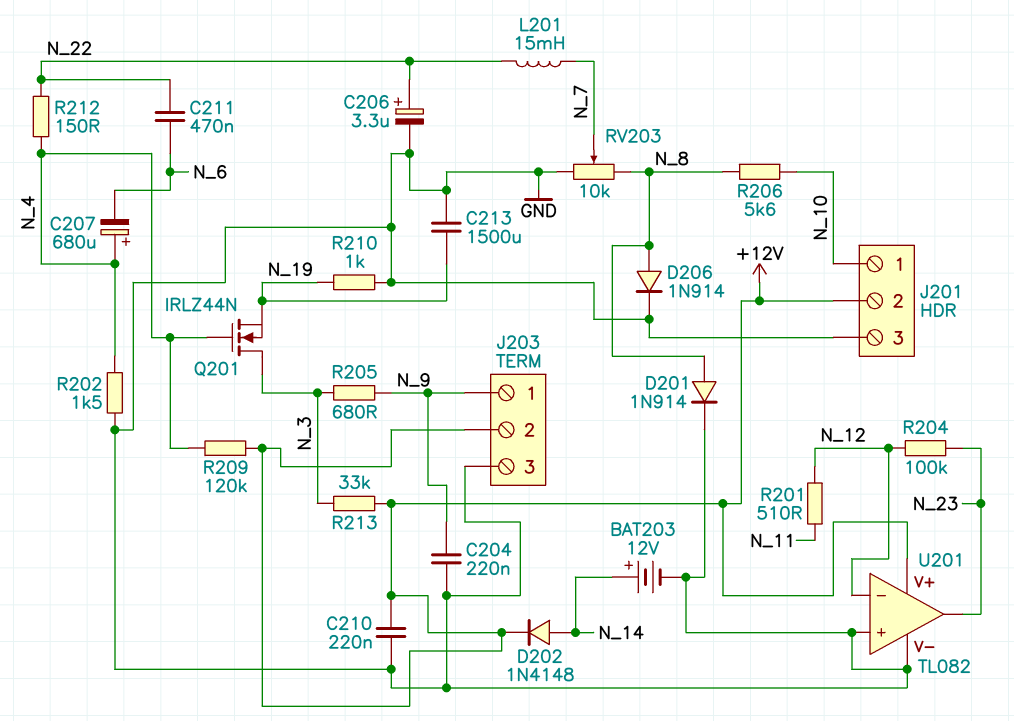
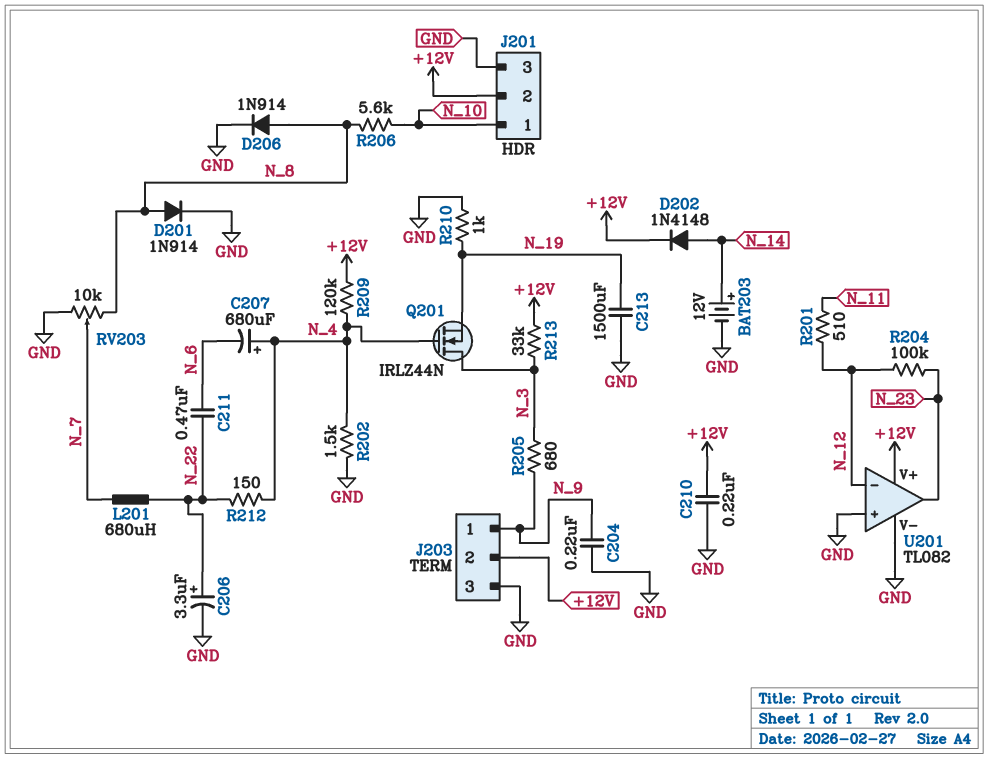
L201: 15mH (N_7, N_22) -> 680uH (N_7, N_22)

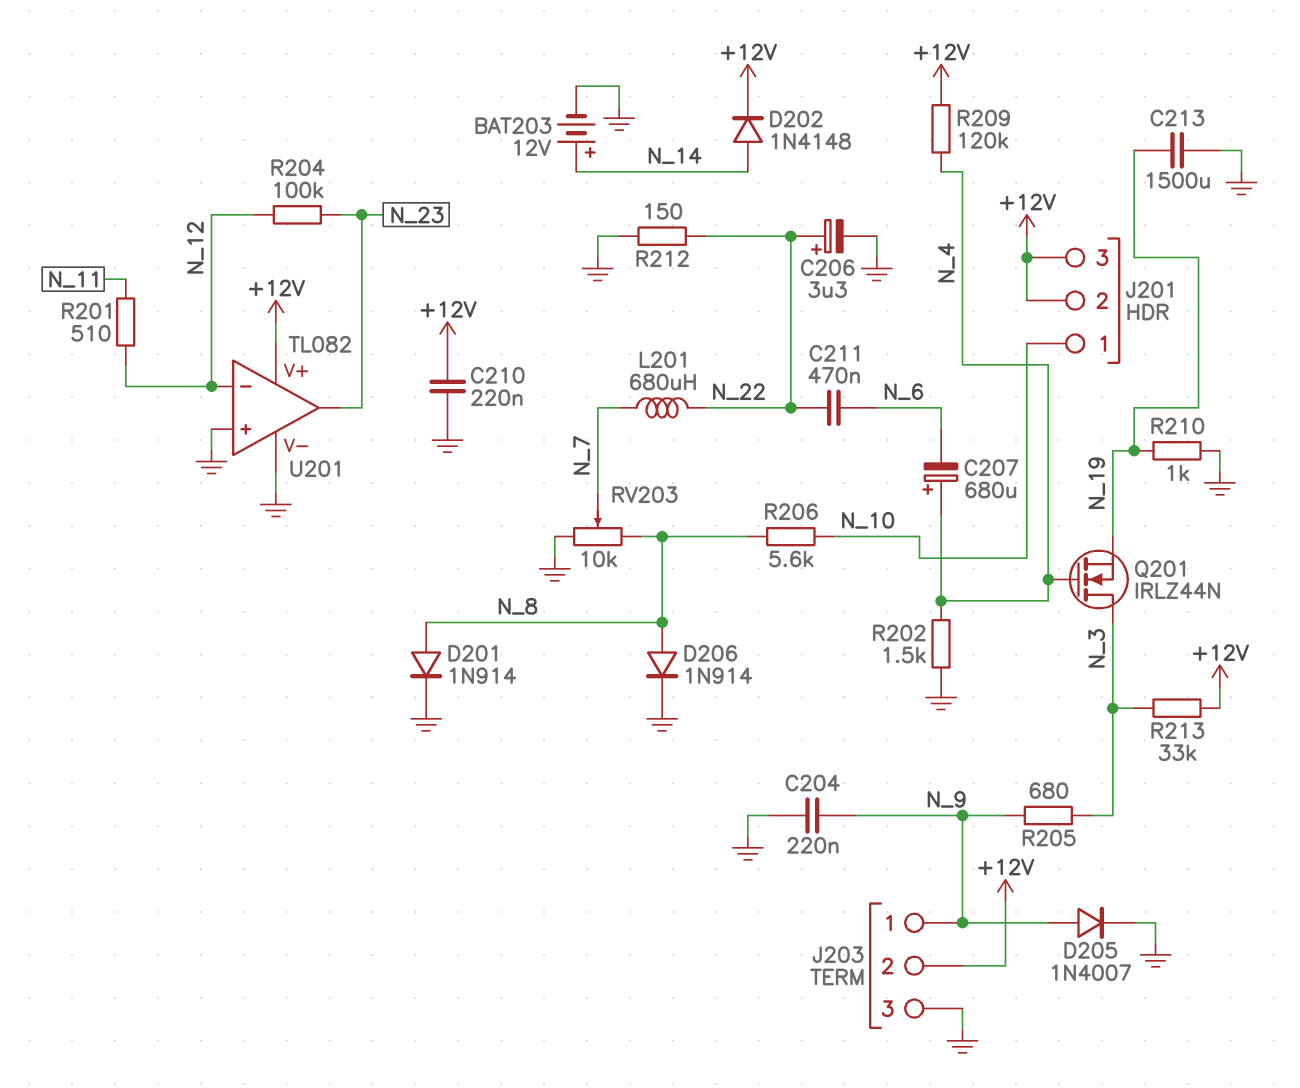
D205: none -> diode 1N4007 (A N_9, K GND)
J201 pin 3: GND -> +12V
R212: 150 (N_4, N_22) -> 150 (GND, N_22)

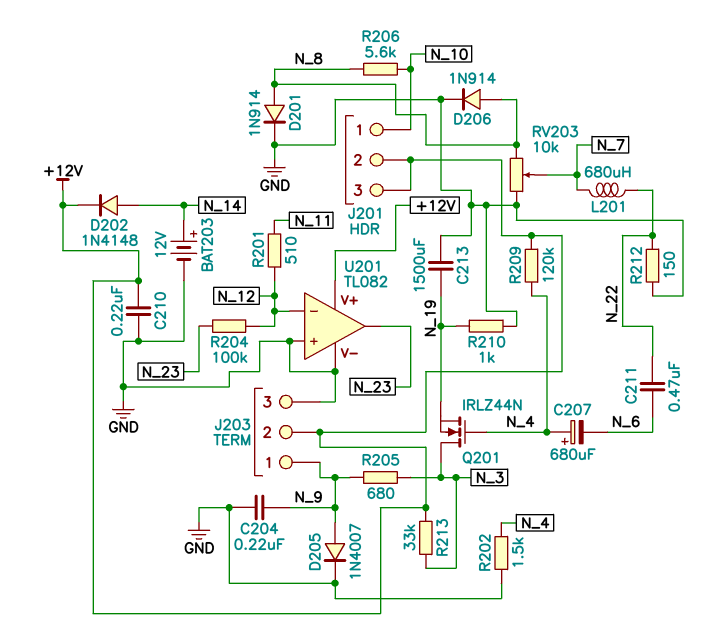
C206: 3.3uF (plus N_22, minus GND) -> none

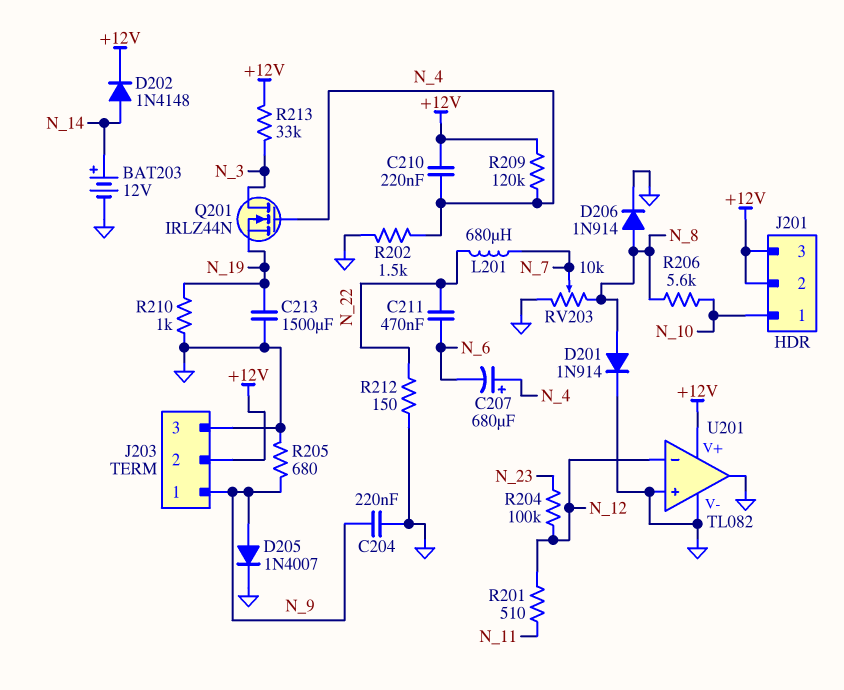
C210: 220nF (+12V, GND) -> 220nF (+12V, N_4)
R205: 680 (N_3, N_9) -> 680 (GND, N_9)
U201 pin out: N_23 -> GND

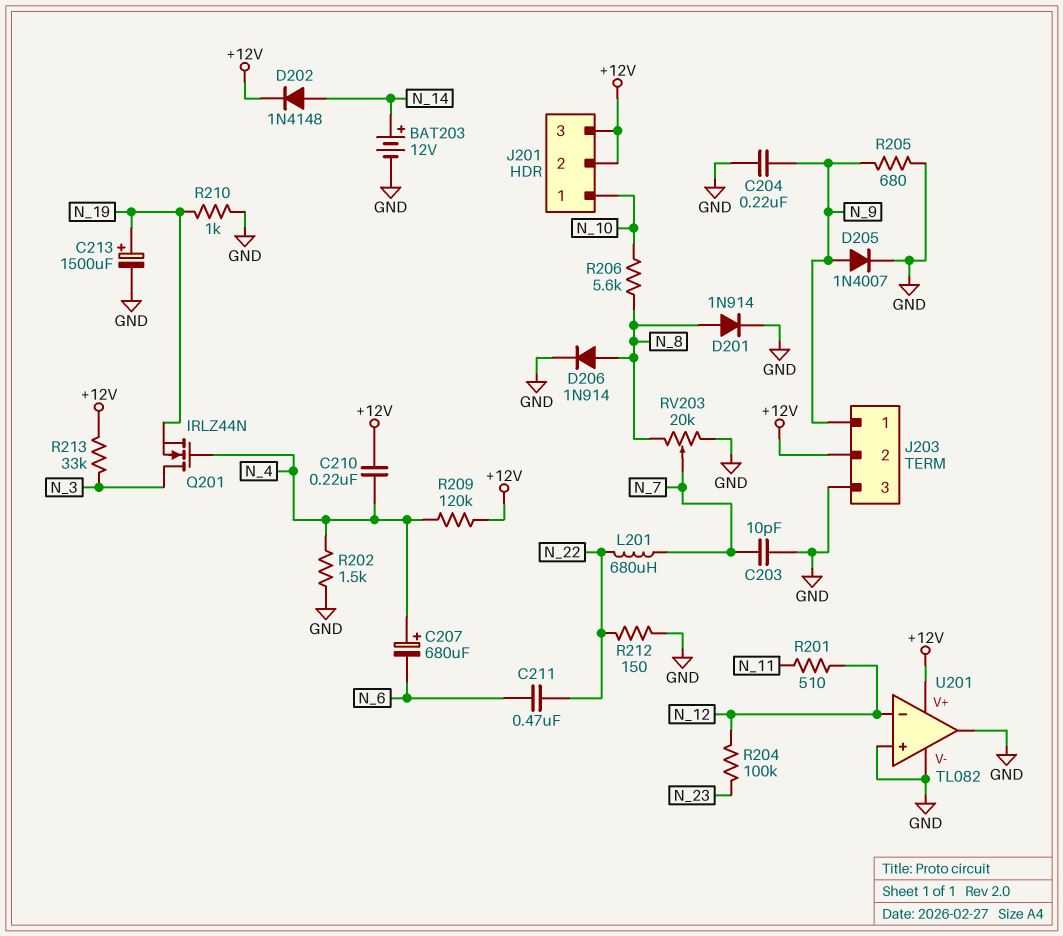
C203: none -> 10pF (GND, N_7)
C213: 1500uF (GND, N_19) -> 1500uF (plus N_19, minus GND)
RV203: 10k (GND, N_8, wiper N_7) -> 20k (GND, N_8, wiper N_7)

